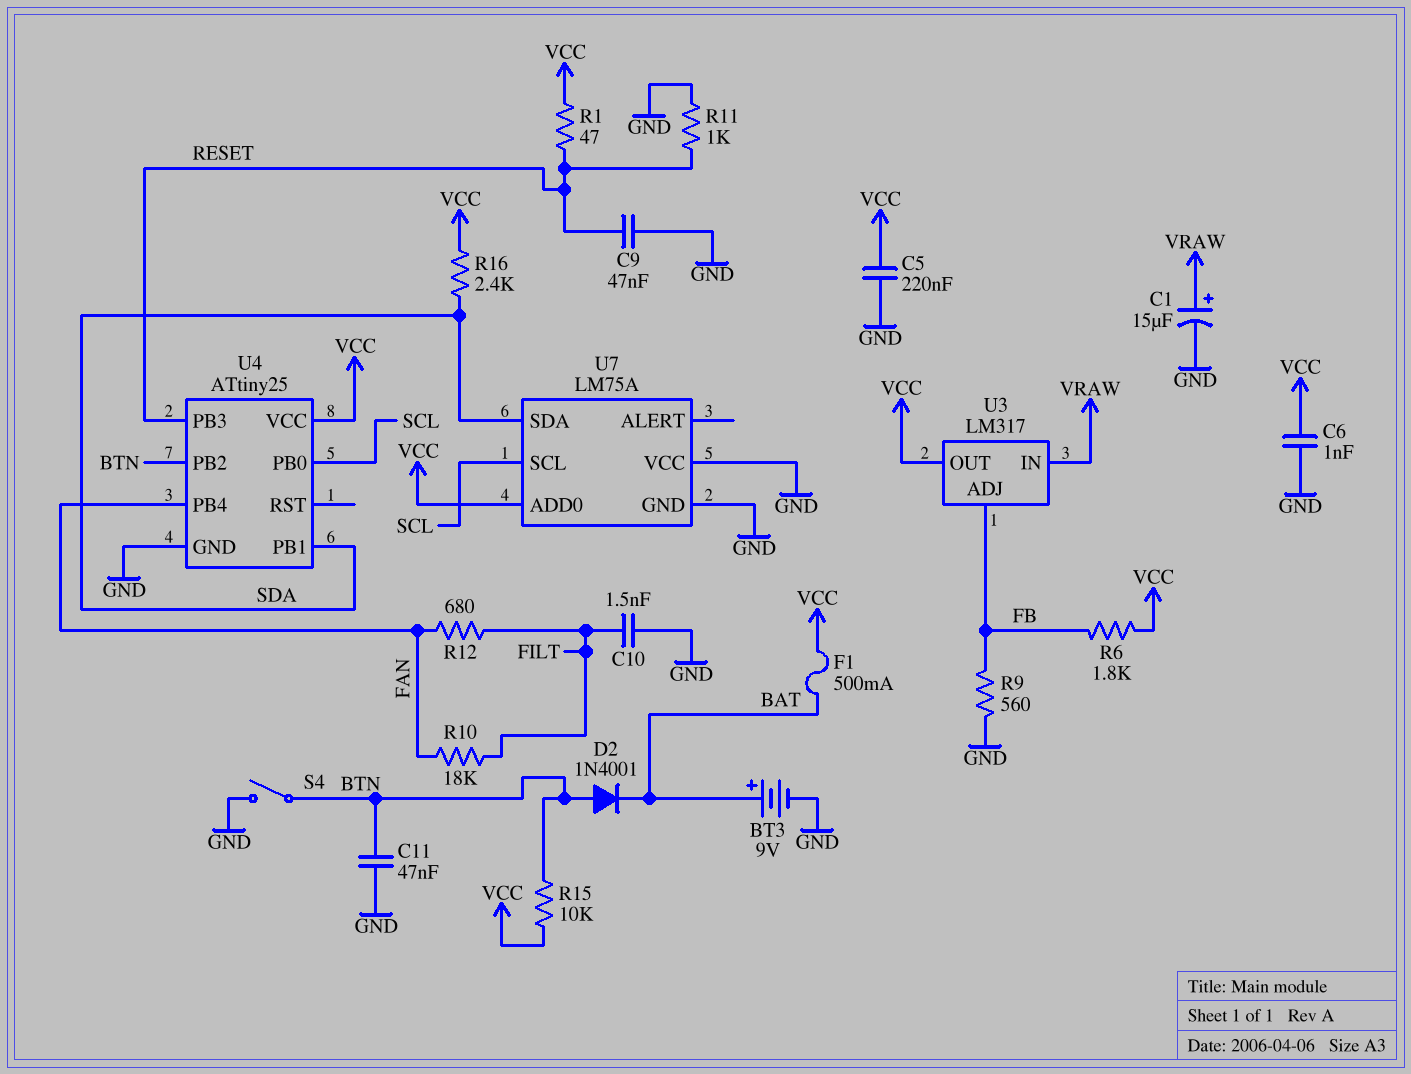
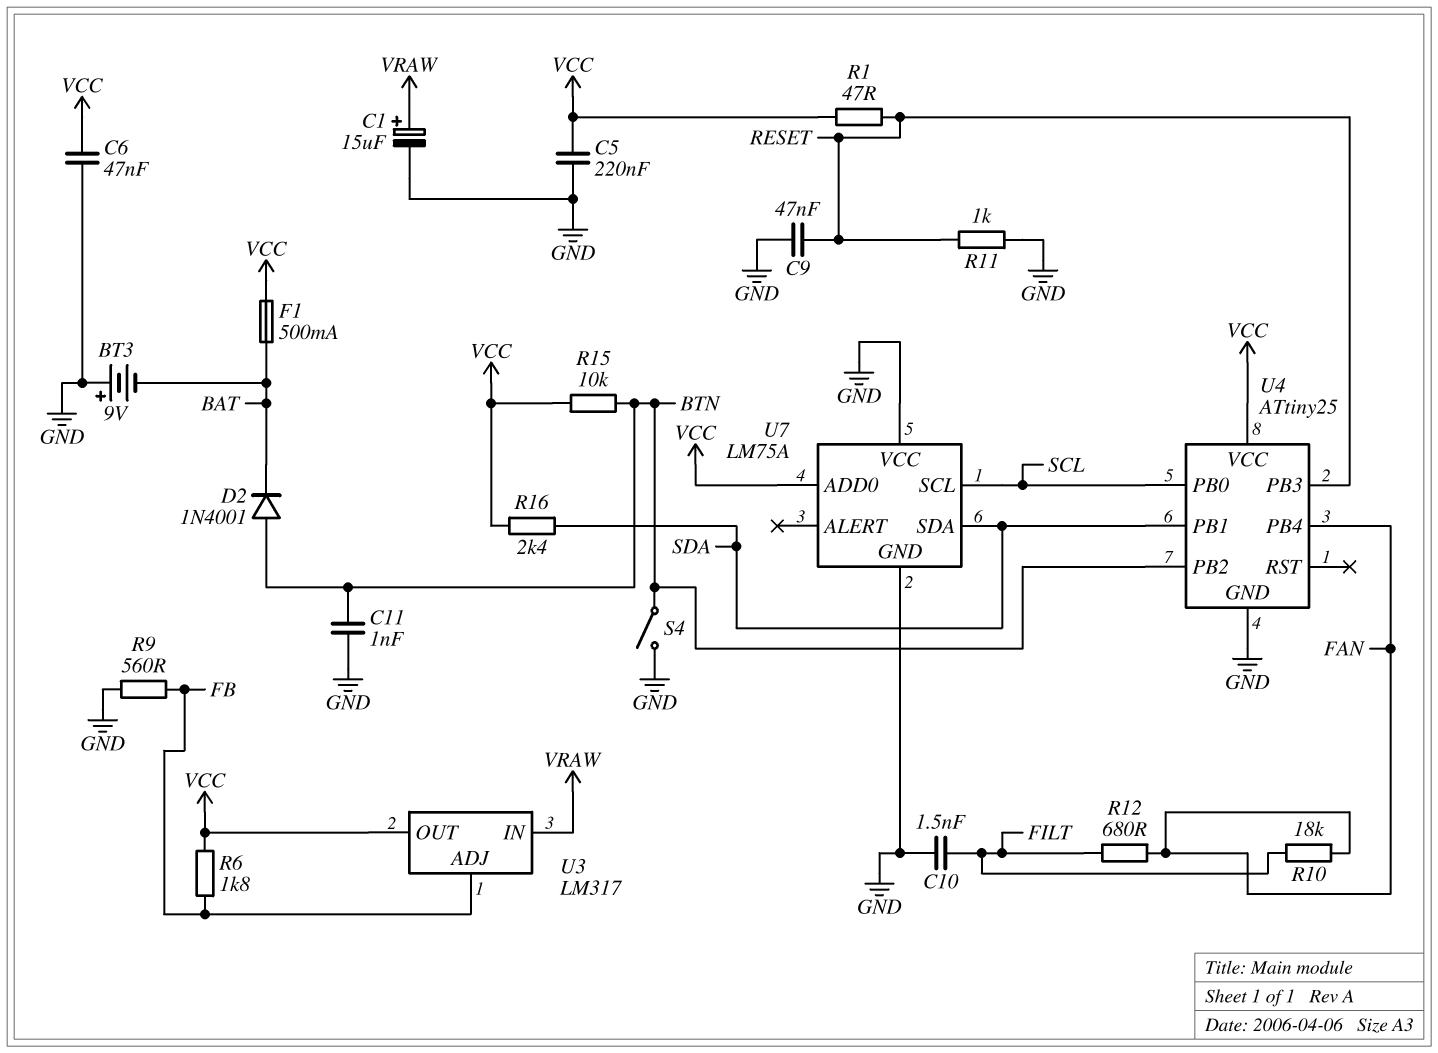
BT3: 9V (plus BAT, minus GND) -> 9V (plus GND, minus BAT)
C6: 1nF (GND, VCC) -> 47nF (GND, VCC)
C11: 47nF (BTN, GND) -> 1nF (BTN, GND)

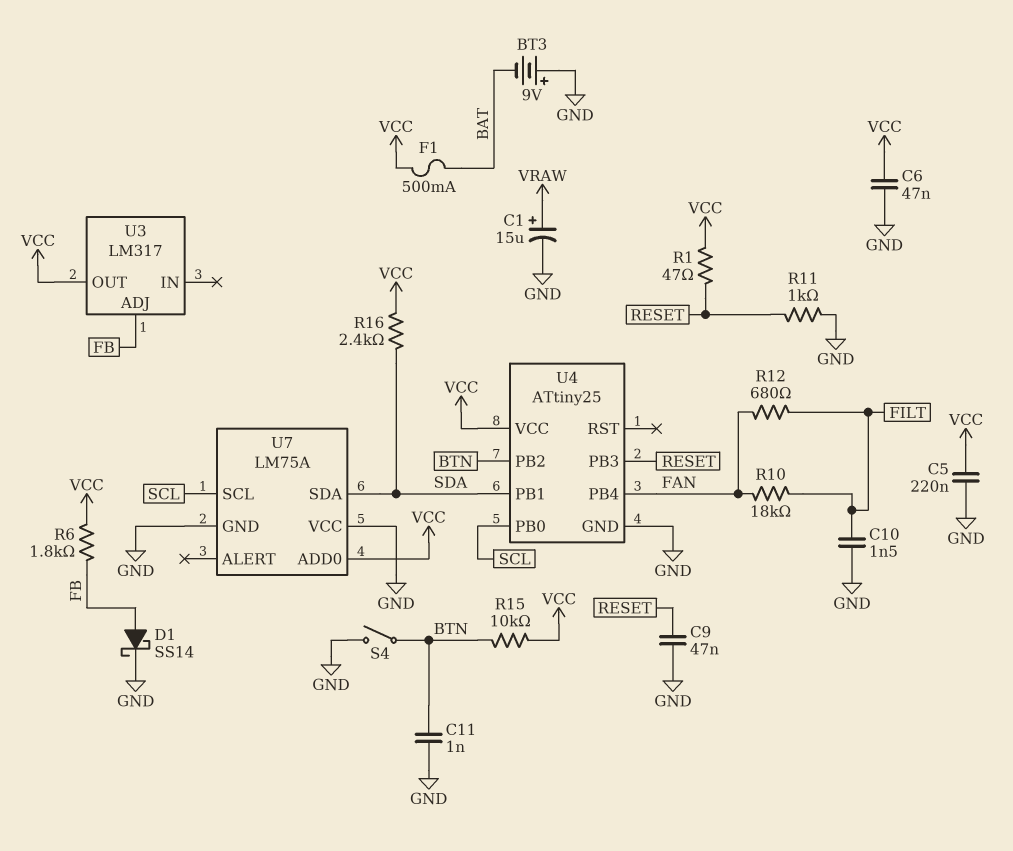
D1: none -> schottky SS14 (A FB, K GND)
D2: diode 1N4001 (A BTN, K BAT) -> none
R9: 560 (FB, GND) -> none
U3 pin IN: VRAW -> none

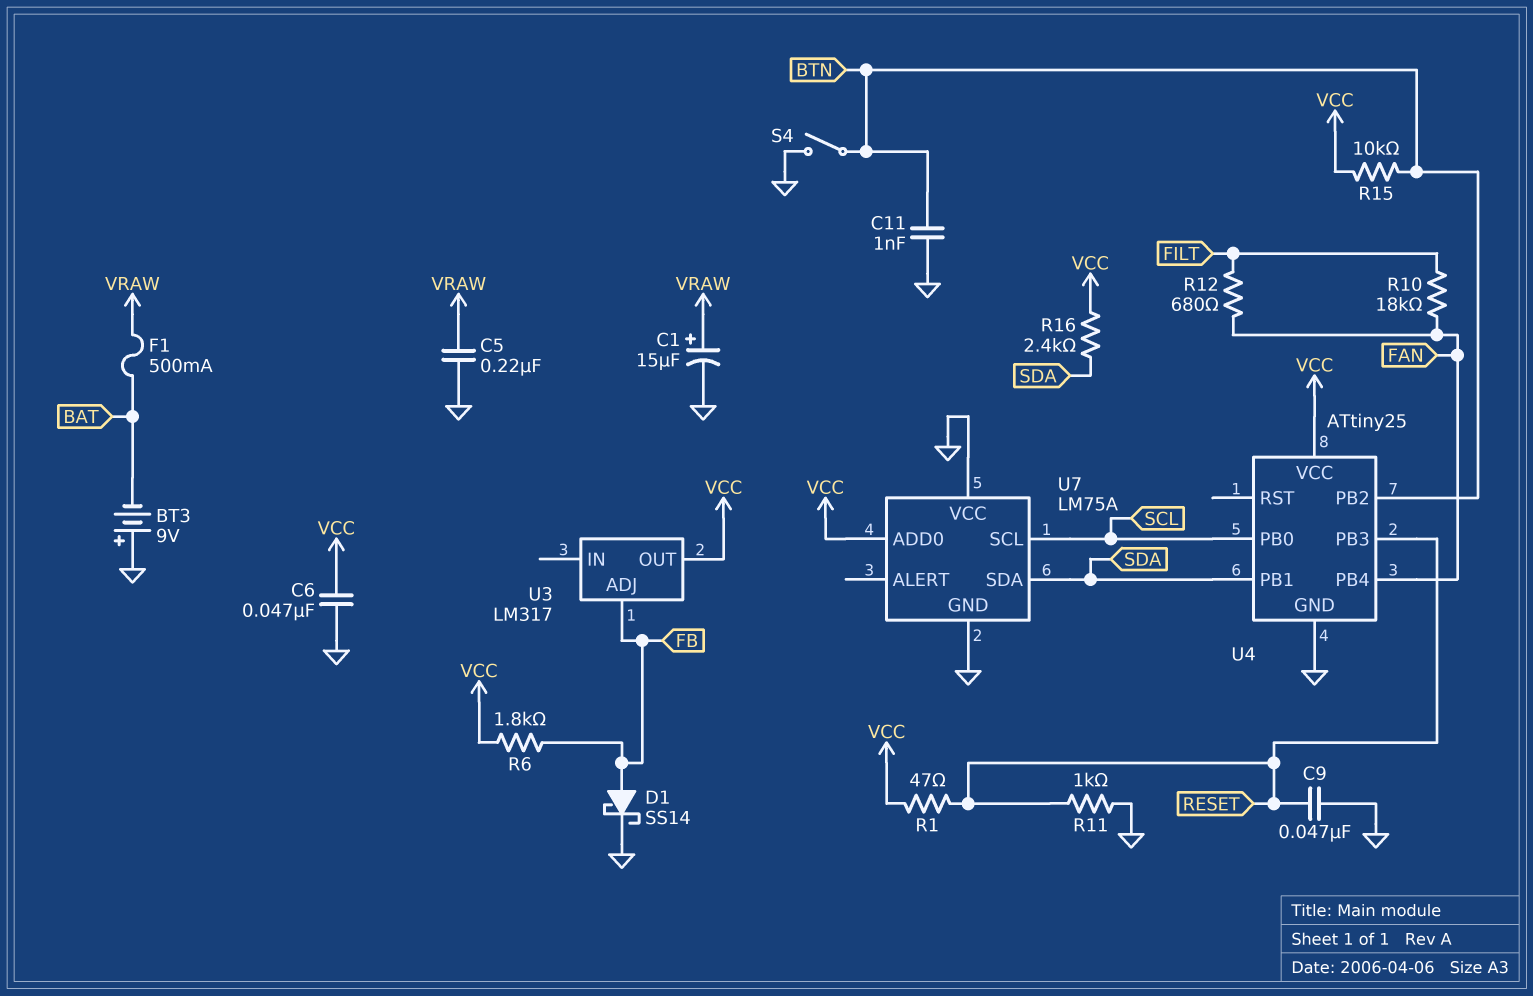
C5: 220nF (GND, VCC) -> 220nF (GND, VRAW)
C10: 1.5nF (FILT, GND) -> none
F1: 500mA (BAT, VCC) -> 500mA (BAT, VRAW)

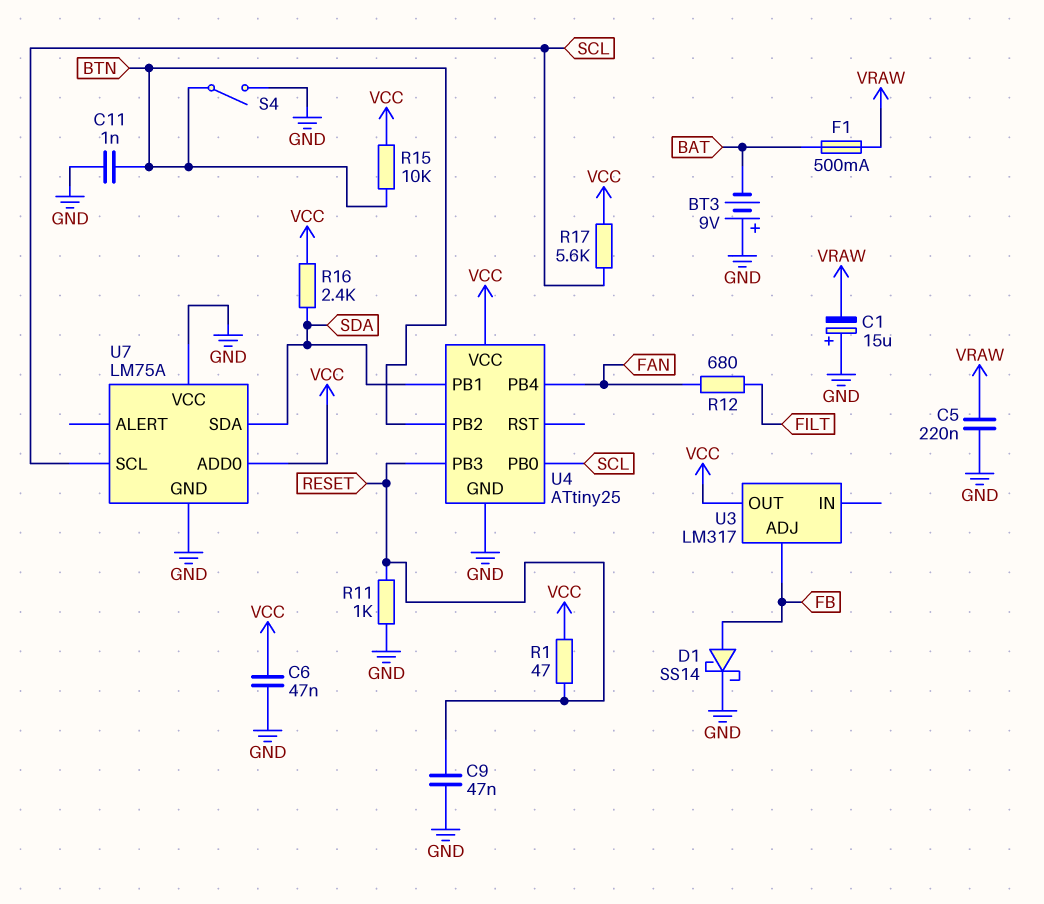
C1: 15uF (plus VRAW, minus GND) -> 15uF (plus GND, minus VRAW)
R6: 1.8k (FB, VCC) -> none
R10: 18k (FAN, FILT) -> none
R17: none -> 5.6k (SCL, VCC)

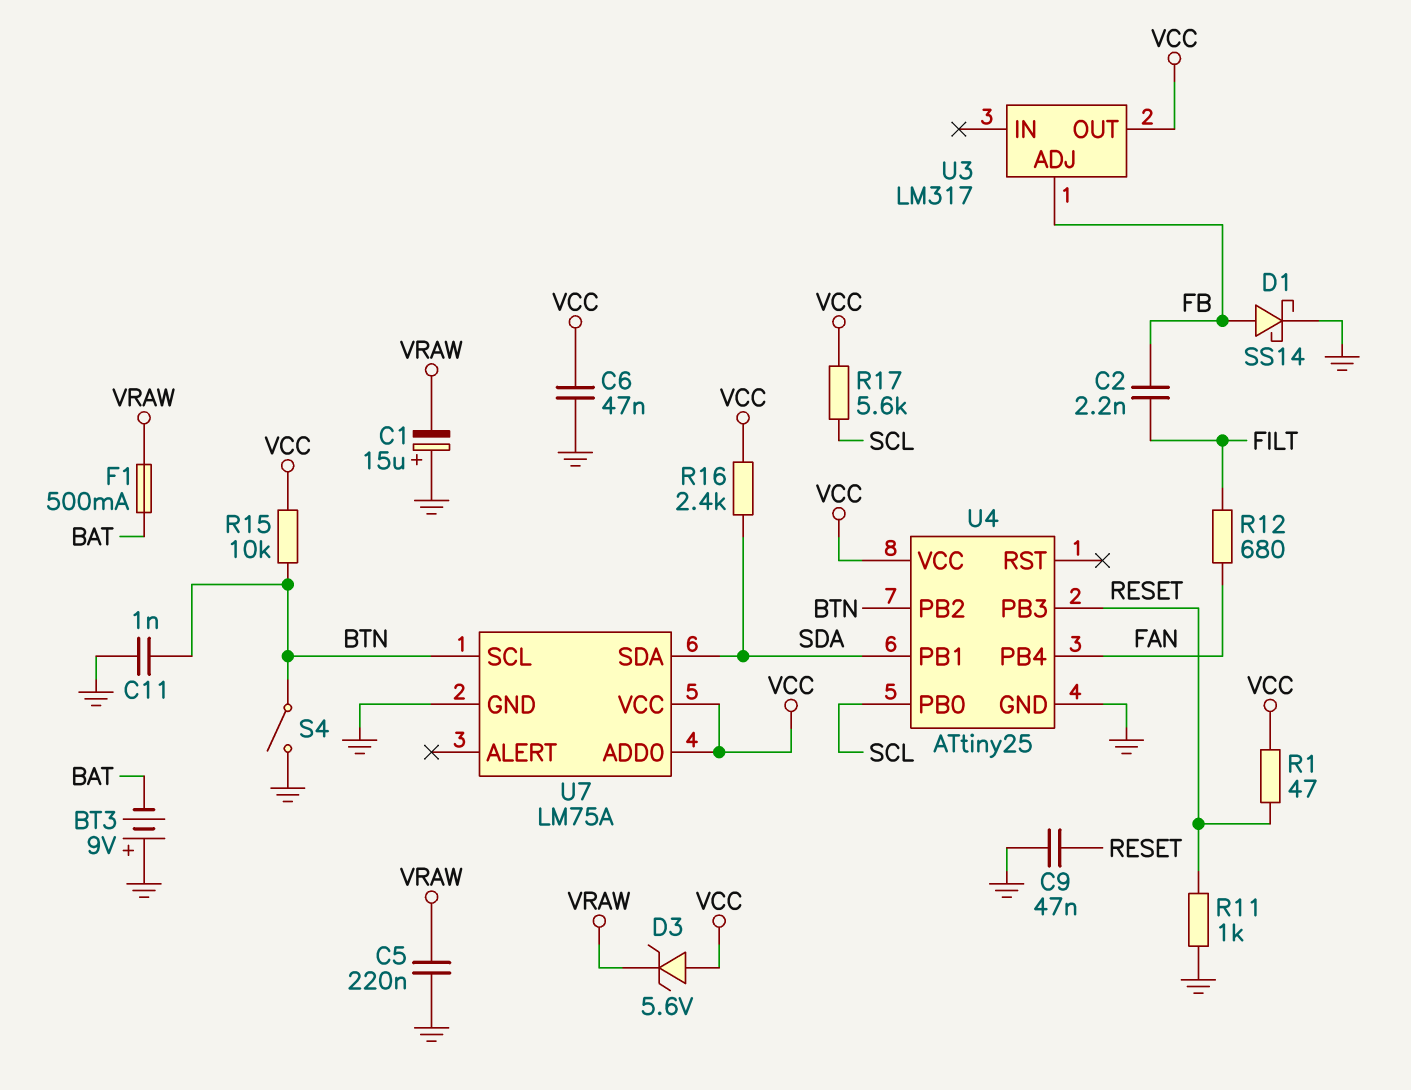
C2: none -> 2.2nF (FB, FILT)
D3: none -> zener 5.6V (A VCC, K VRAW)
U7 pin SCL: SCL -> BTN
U7 pin VCC: GND -> VCC

